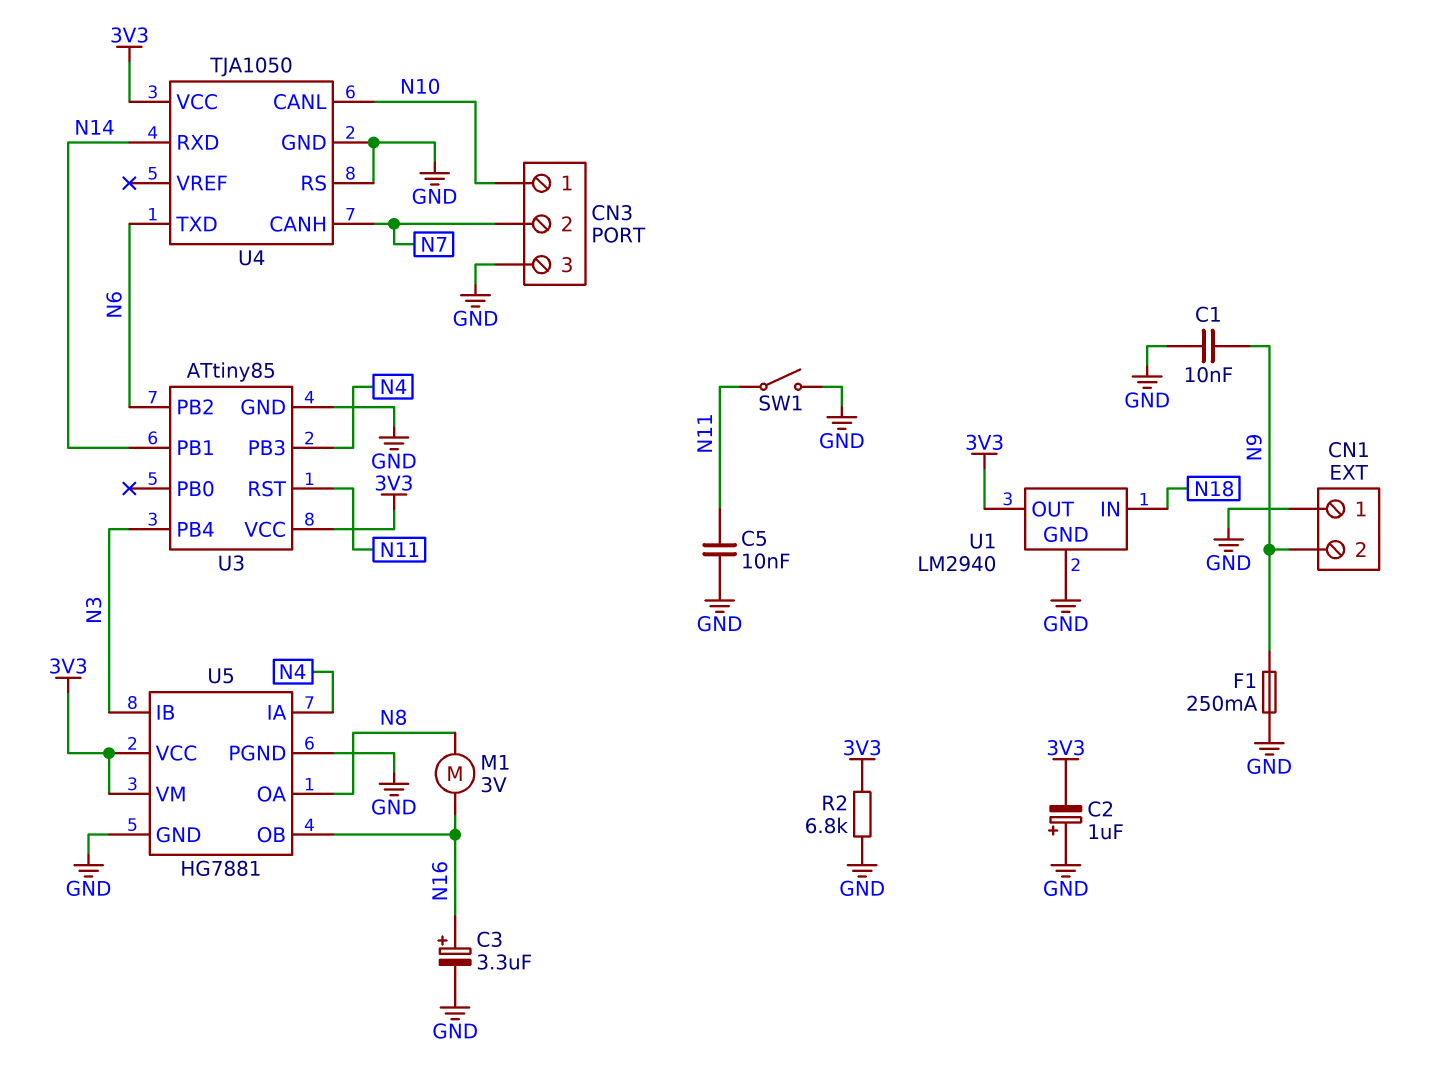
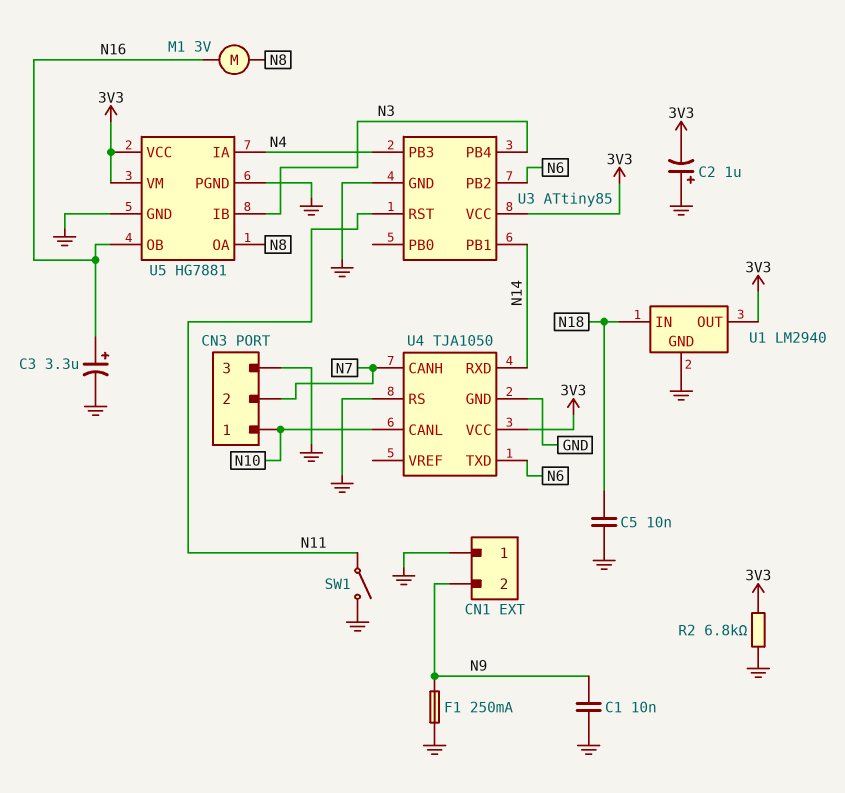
C5: 10nF (GND, N11) -> 10nF (GND, N18)

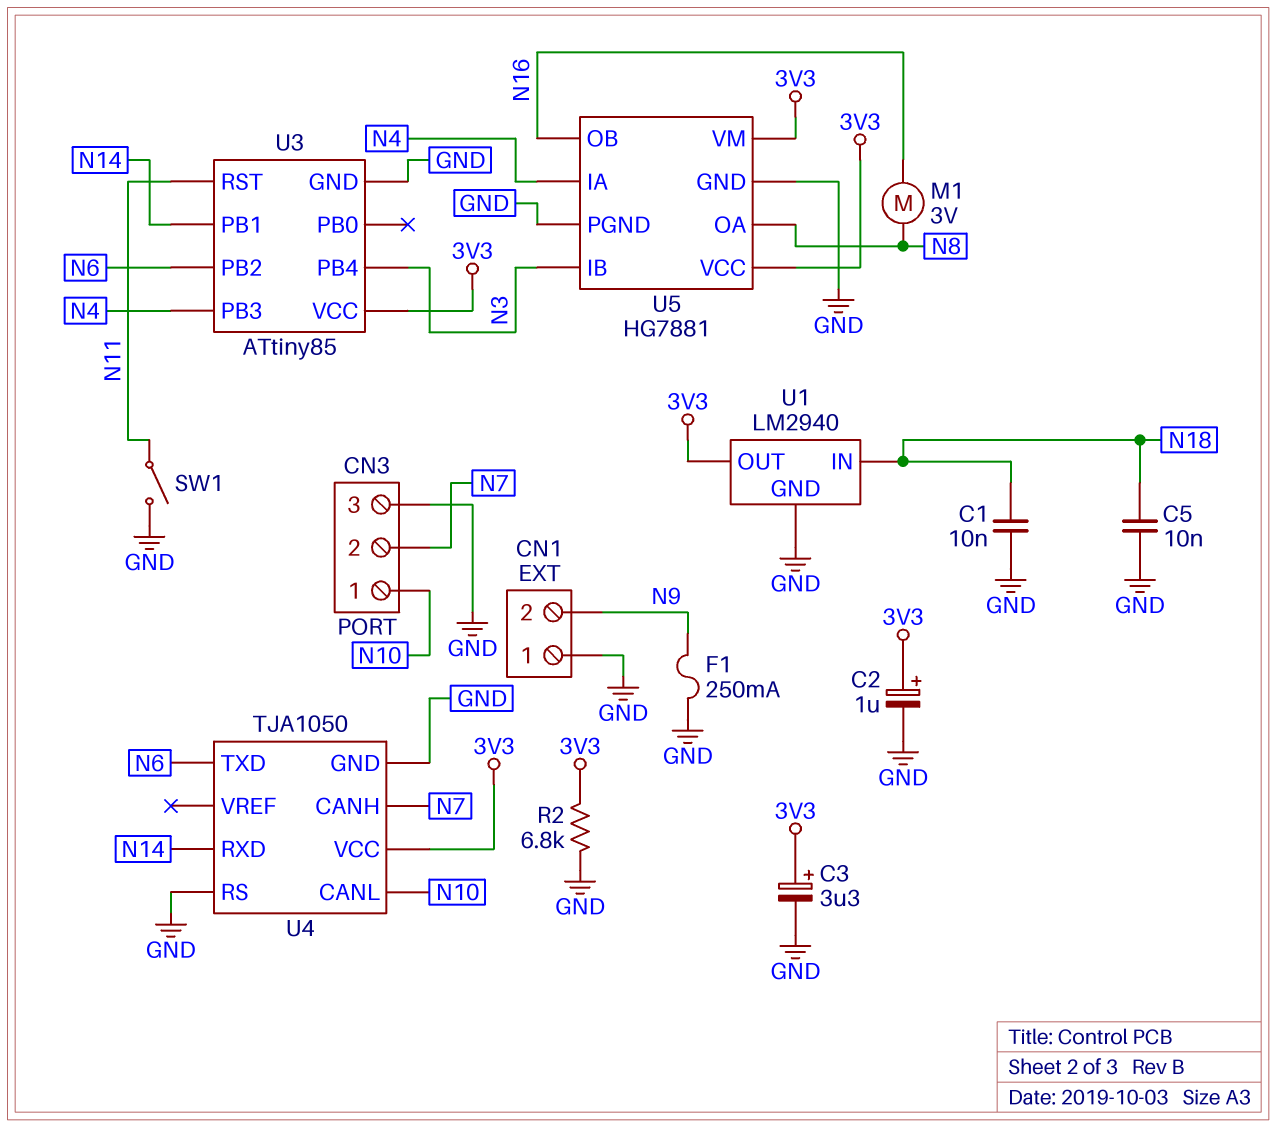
C1: 10nF (GND, N9) -> 10nF (GND, N18)
C2: 1uF (plus GND, minus 3V3) -> 1uF (plus 3V3, minus GND)
C3: 3.3uF (plus N16, minus GND) -> 3.3uF (plus 3V3, minus GND)

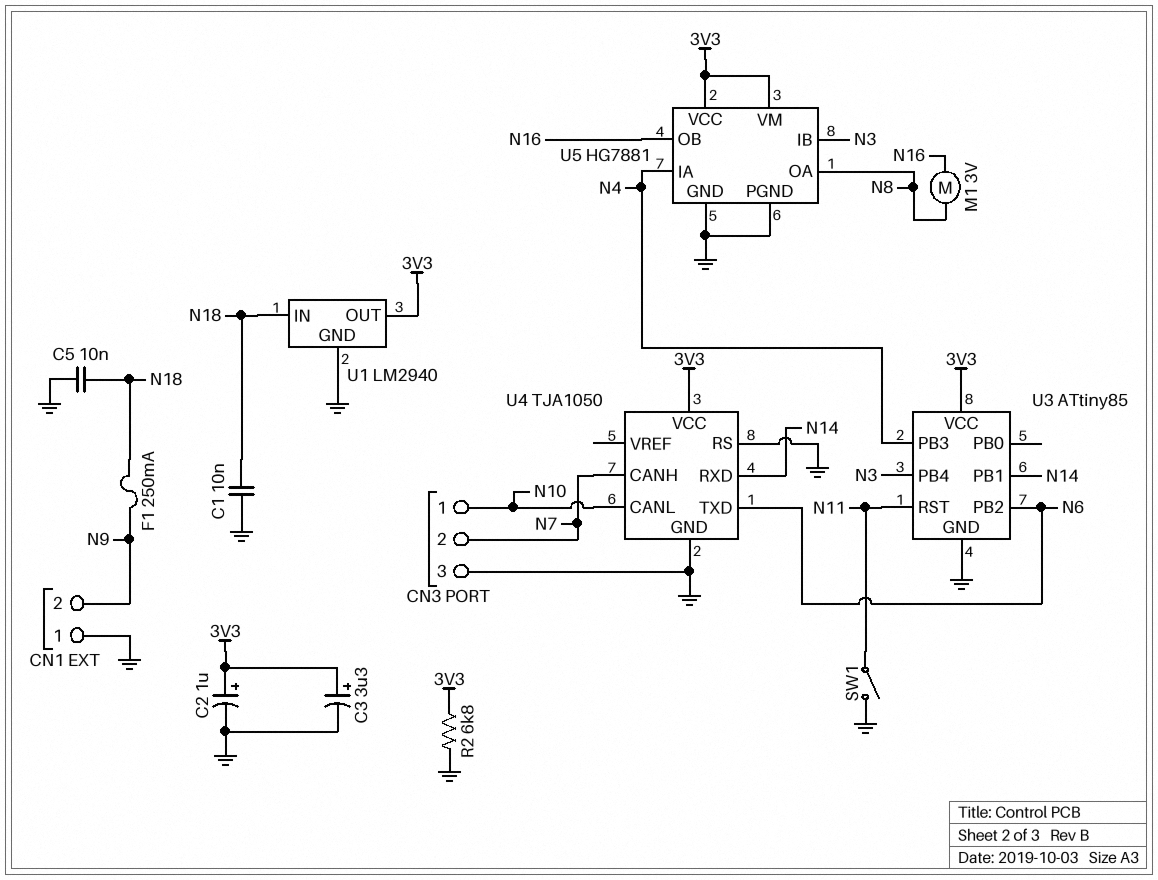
F1: 250mA (GND, N9) -> 250mA (N9, N18)

